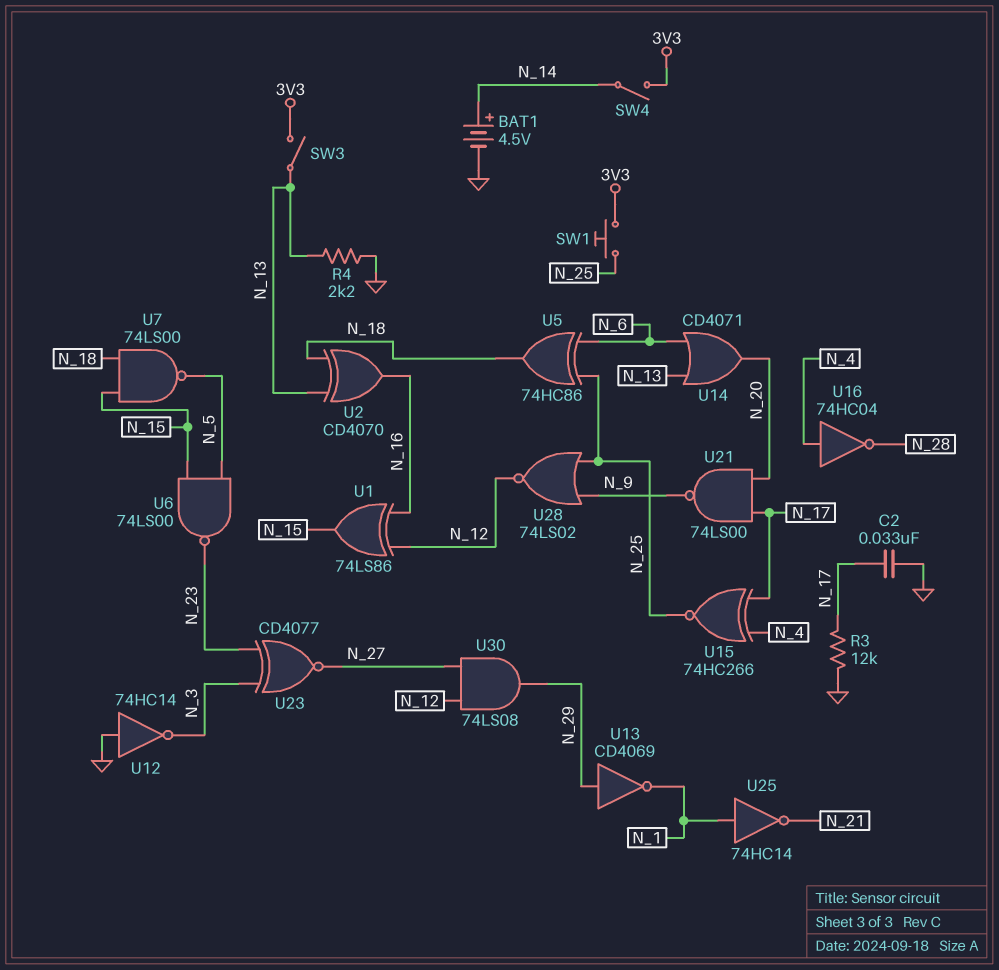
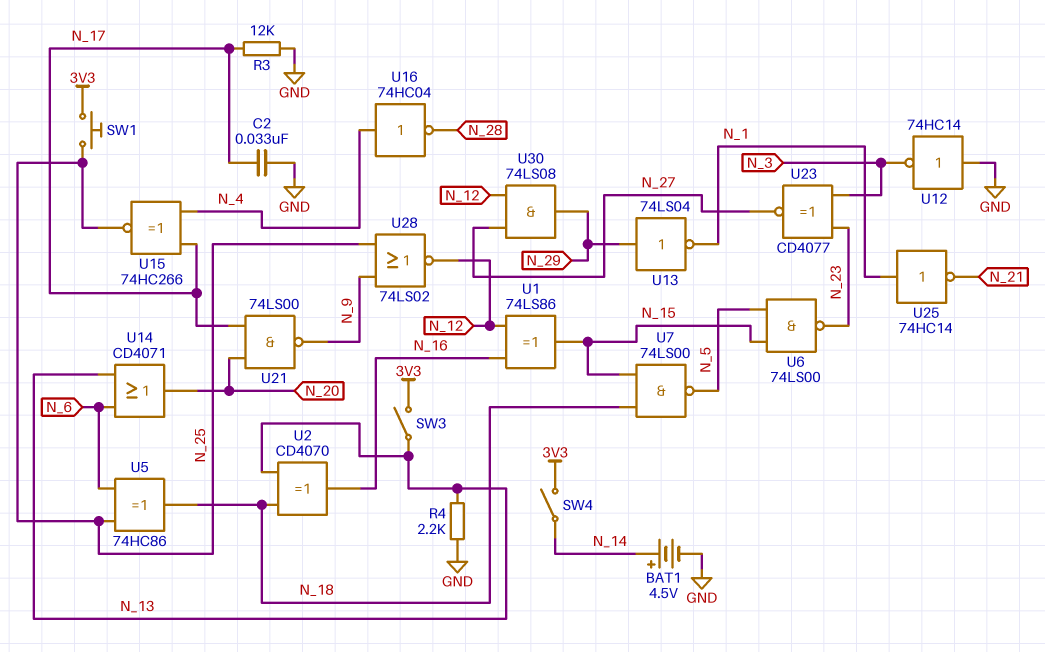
U13: NOT CD4069 (in N_29, out N_1) -> NOT 74LS04 (in N_29, out N_1)

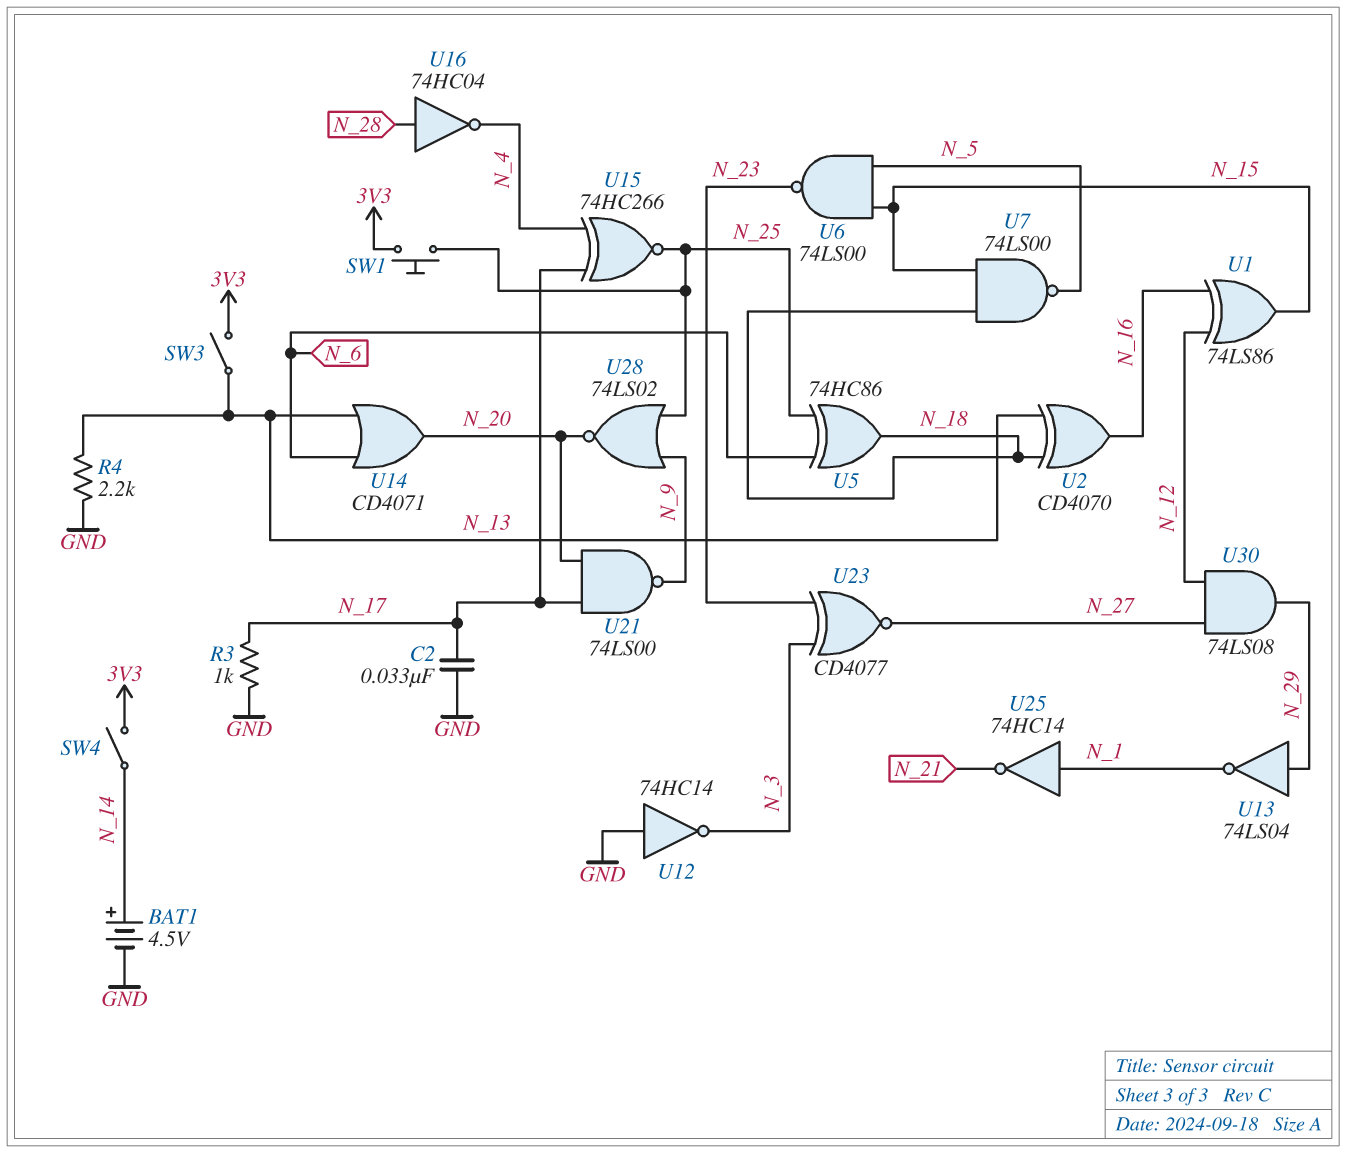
R3: 12k (GND, N_17) -> 1k (GND, N_17)
U16: NOT 74HC04 (in N_4, out N_28) -> NOT 74HC04 (in N_28, out N_4)
U28: NOR 74LS02 (in N_9, in N_25, out N_12) -> NOR 74LS02 (in N_9, in N_25, out N_20)

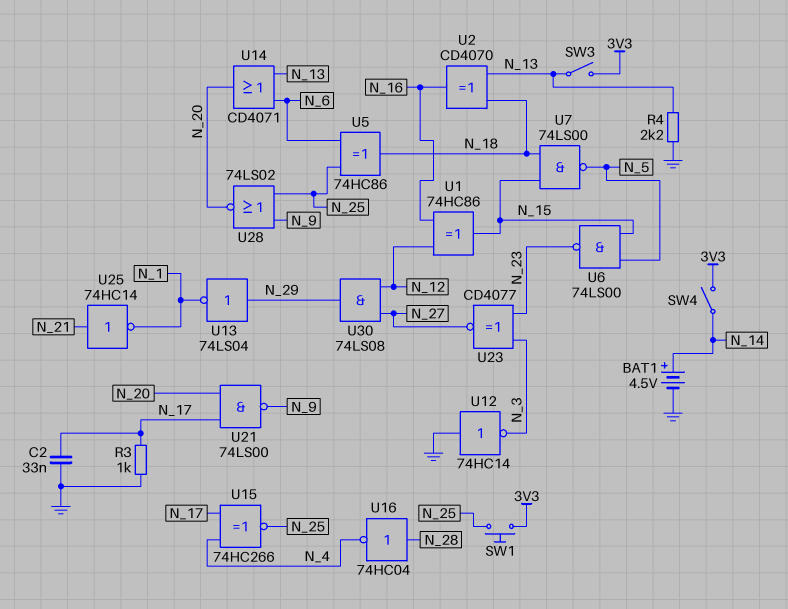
U1: XOR 74LS86 (in N_12, in N_16, out N_15) -> XOR 74HC86 (in N_12, in N_16, out N_15)
U25: NOT 74HC14 (in N_1, out N_21) -> NOT 74HC14 (in N_21, out N_1)

